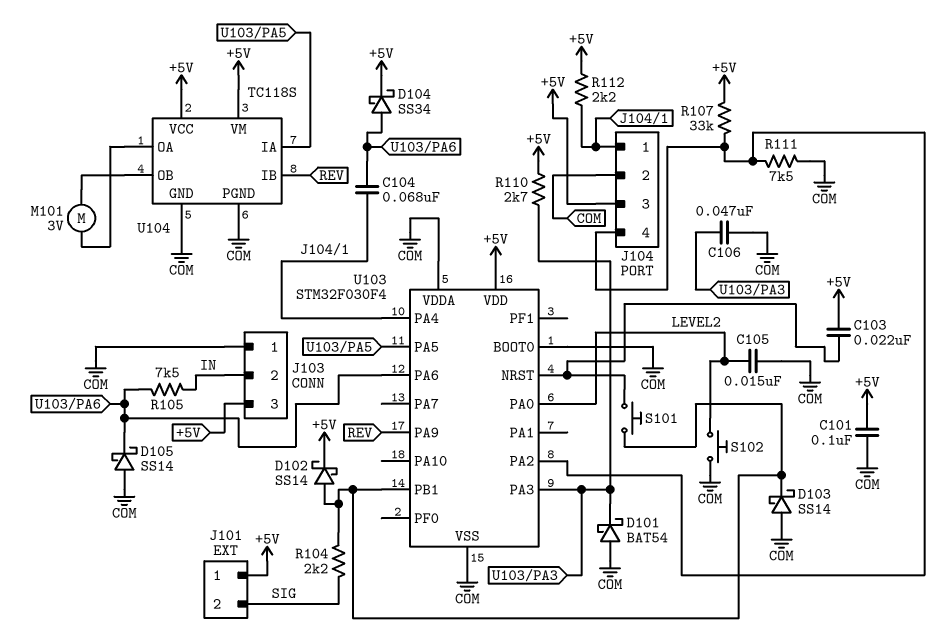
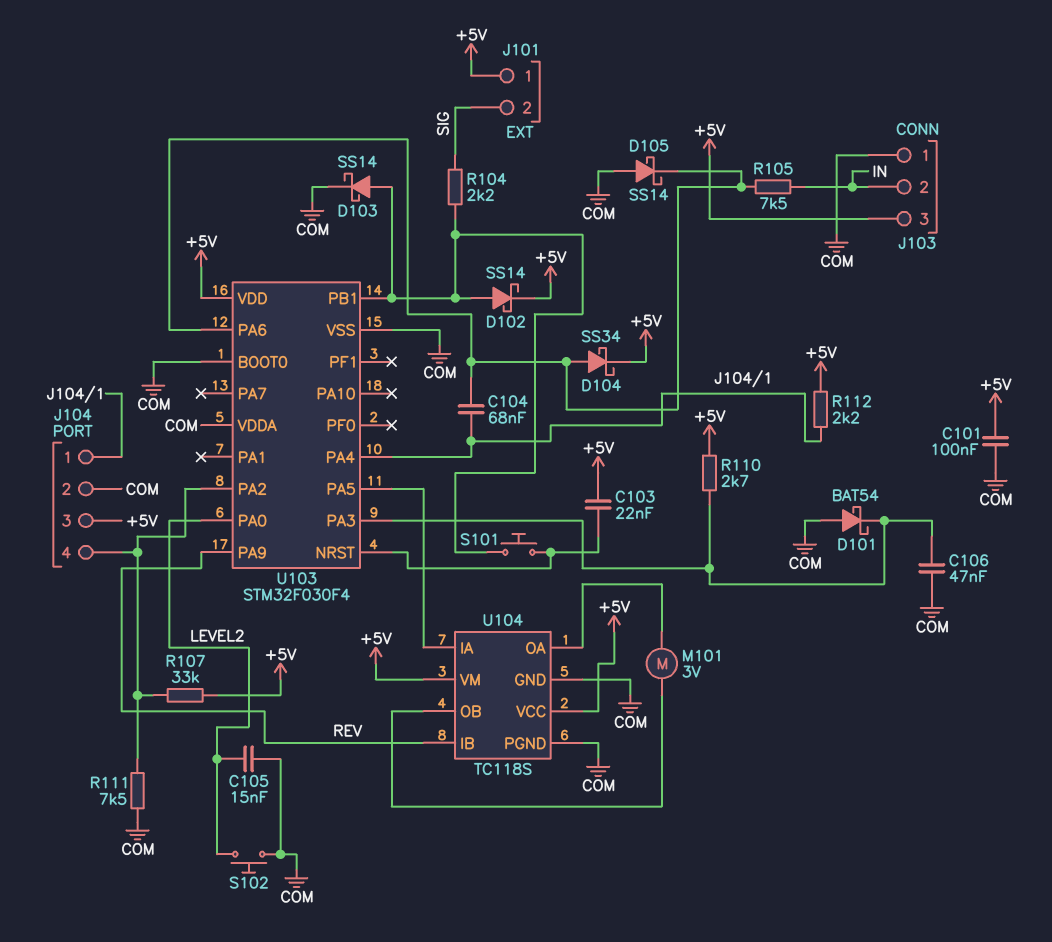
D103: schottky SS14 (A COM, K U103/PB1) -> schottky SS14 (A U103/PB1, K COM)

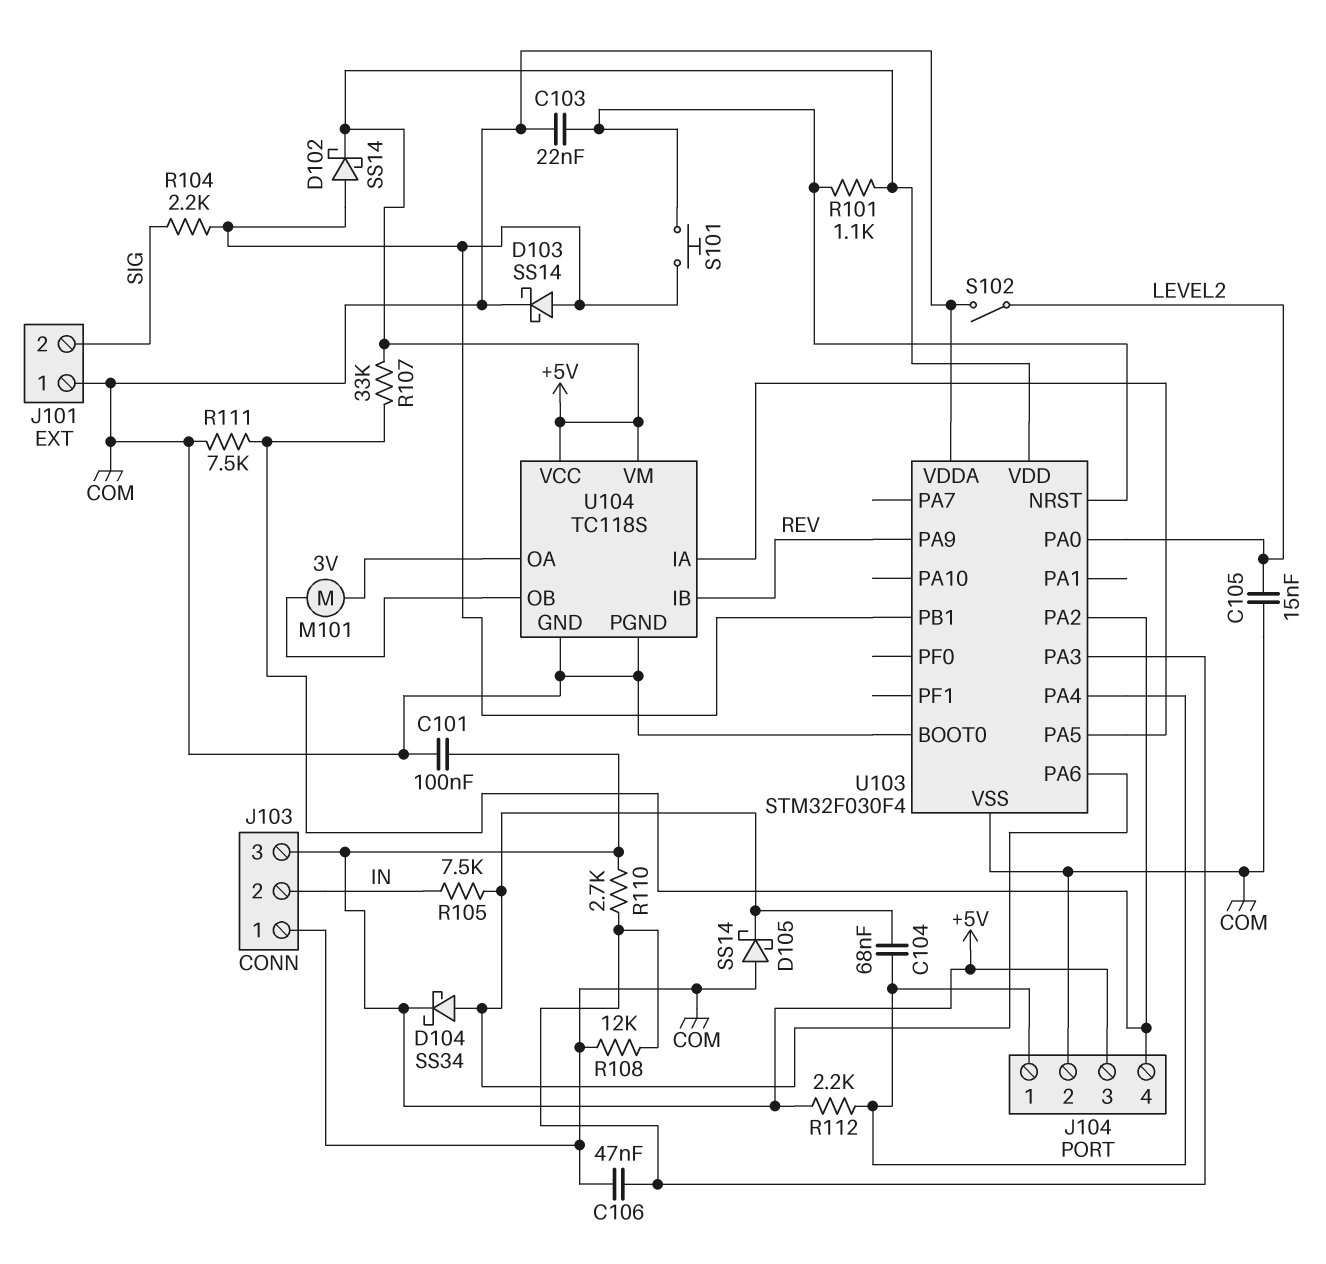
C103: 22nF (+5V, U103/NRST) -> 22nF (COM, U103/NRST)
D101: schottky BAT54 (A COM, K U103/PA3) -> none
J101 pin 1: +5V -> COM
R101: none -> 1.1k (+5V, U103/NRST)
R108: none -> 12k (COM, U103/PA3)
S102: button (COM, LEVEL2) -> switch (COM, LEVEL2)

